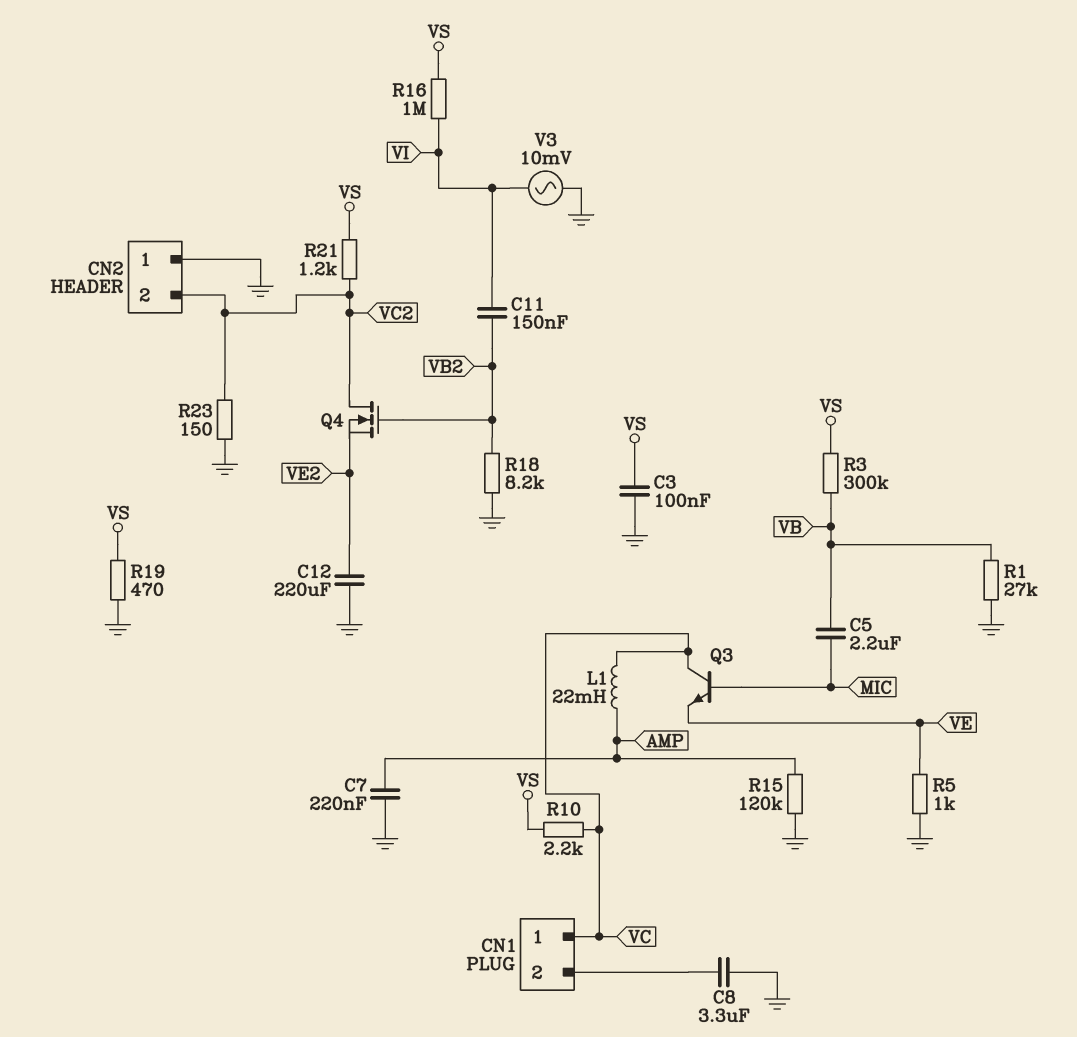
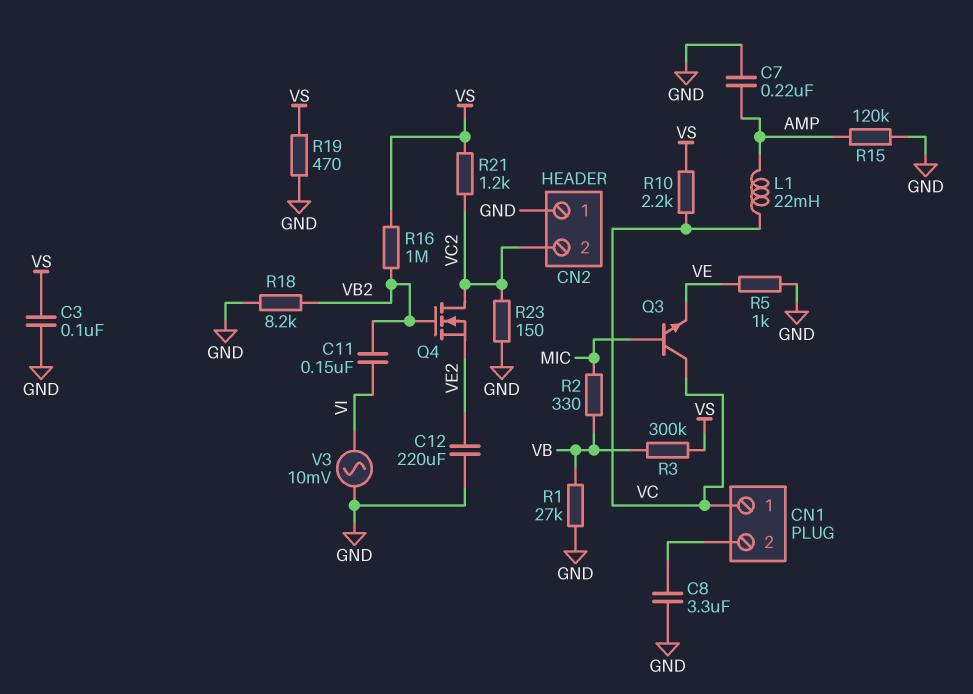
C5: 2.2uF (MIC, VB) -> none
R2: none -> 330 (MIC, VB)
R16: 1M (VI, VS) -> 1M (VB2, VS)

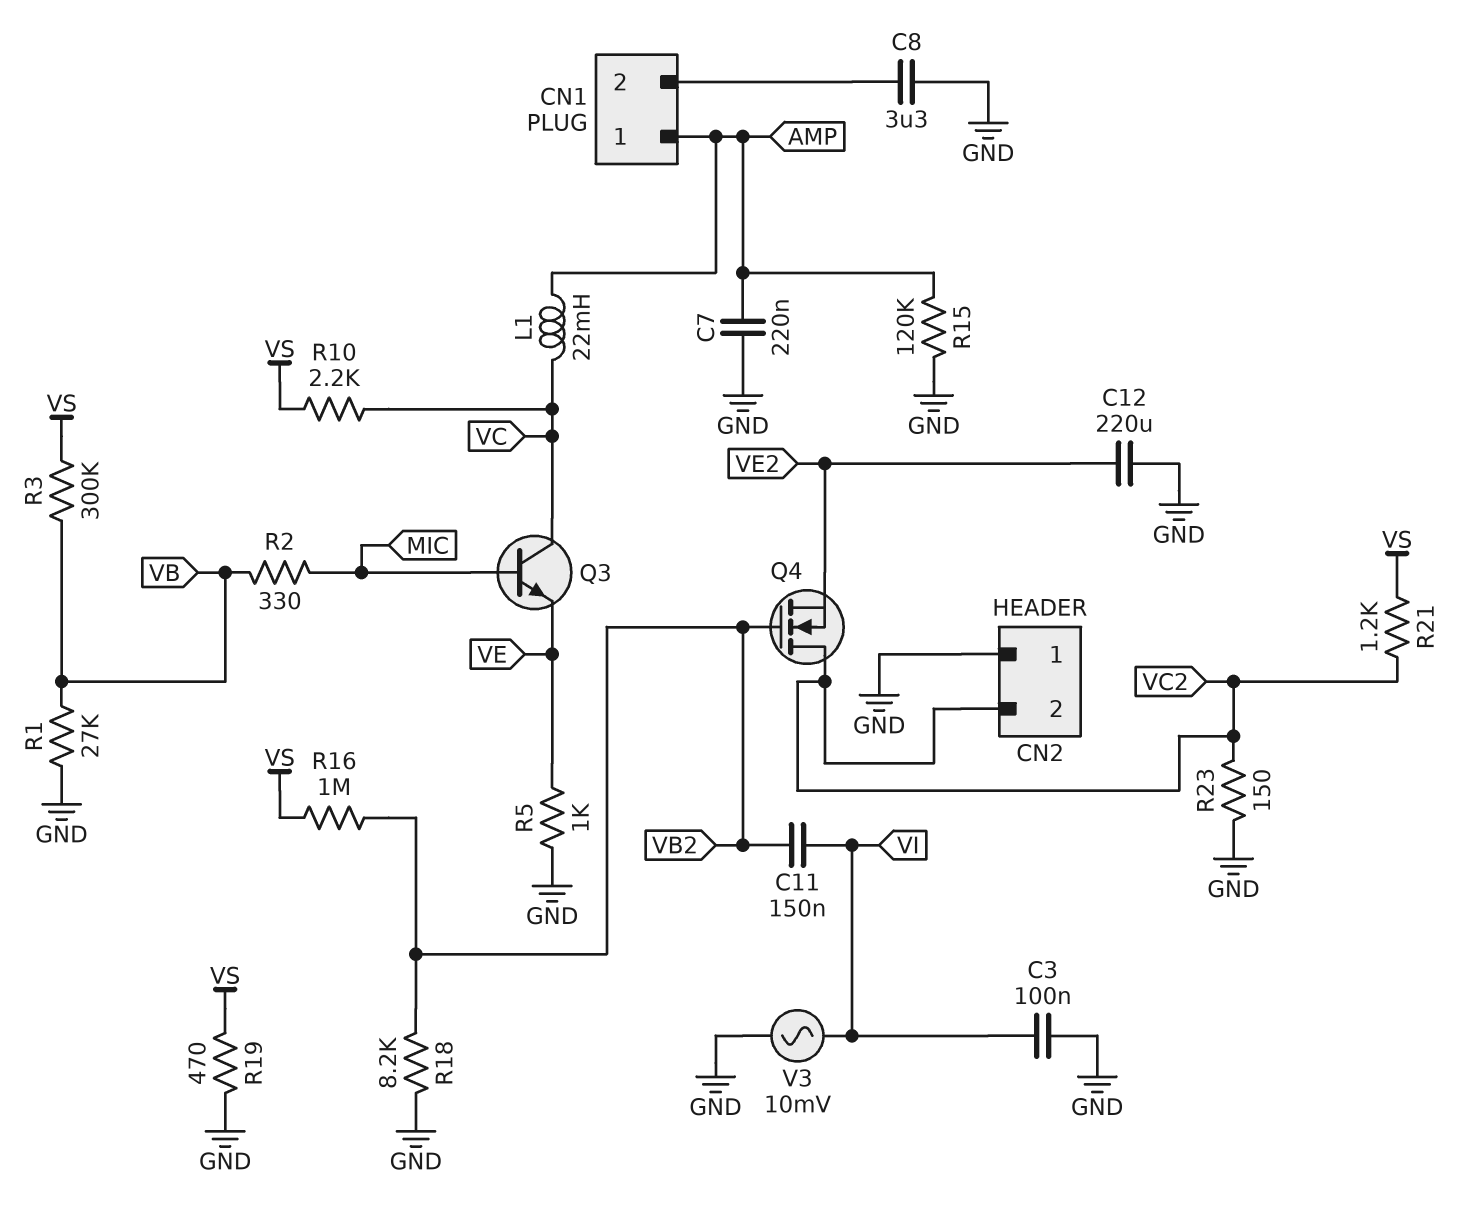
C3: 100nF (GND, VS) -> 100nF (GND, VI)
CN1 pin 1: VC -> AMP

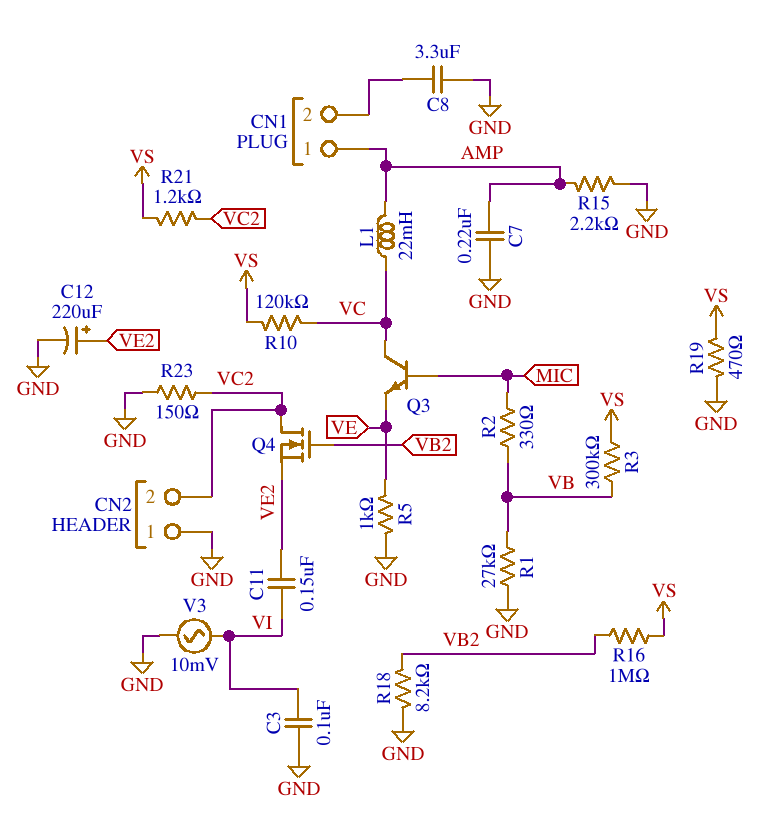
C11: 150nF (VB2, VI) -> 150nF (VE2, VI)
C12: 220uF (GND, VE2) -> 220uF (plus VE2, minus GND)
R10: 2.2k (VC, VS) -> 120k (VC, VS)
R15: 120k (AMP, GND) -> 2.2k (AMP, GND)

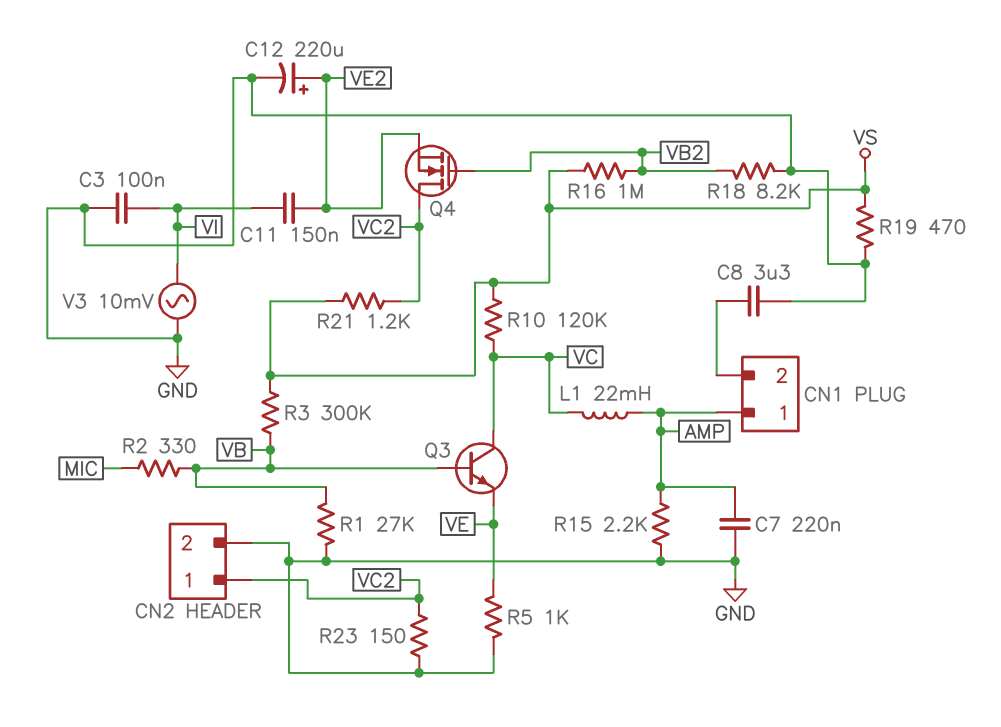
CN2 pin 1: GND -> VC2
CN2 pin 2: VC2 -> GND
Q3: NPN (B MIC, C VC, E VE) -> NPN (B VB, C VC, E VE)

